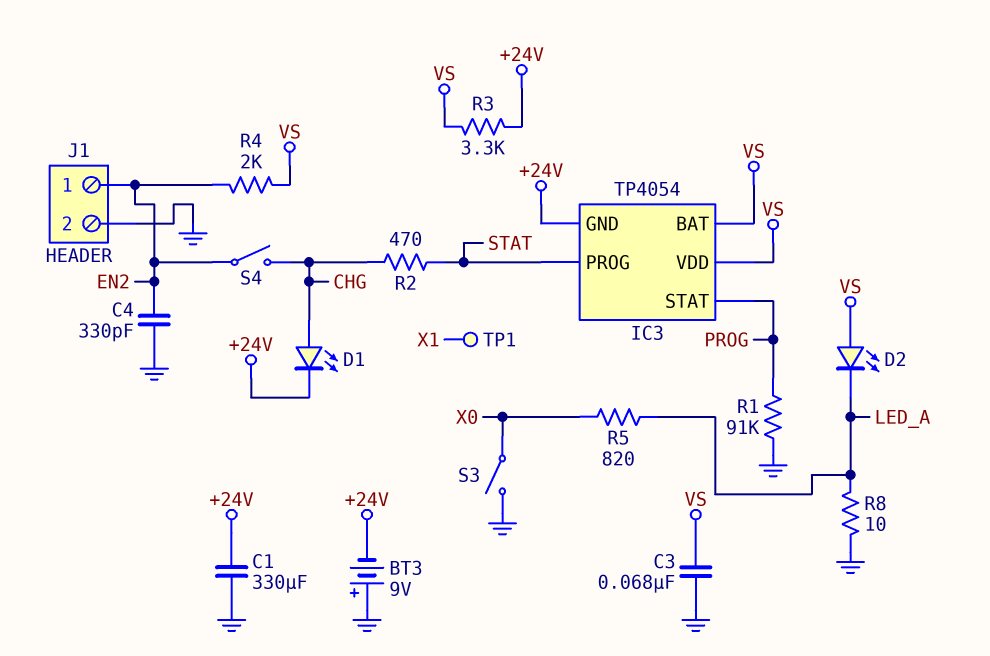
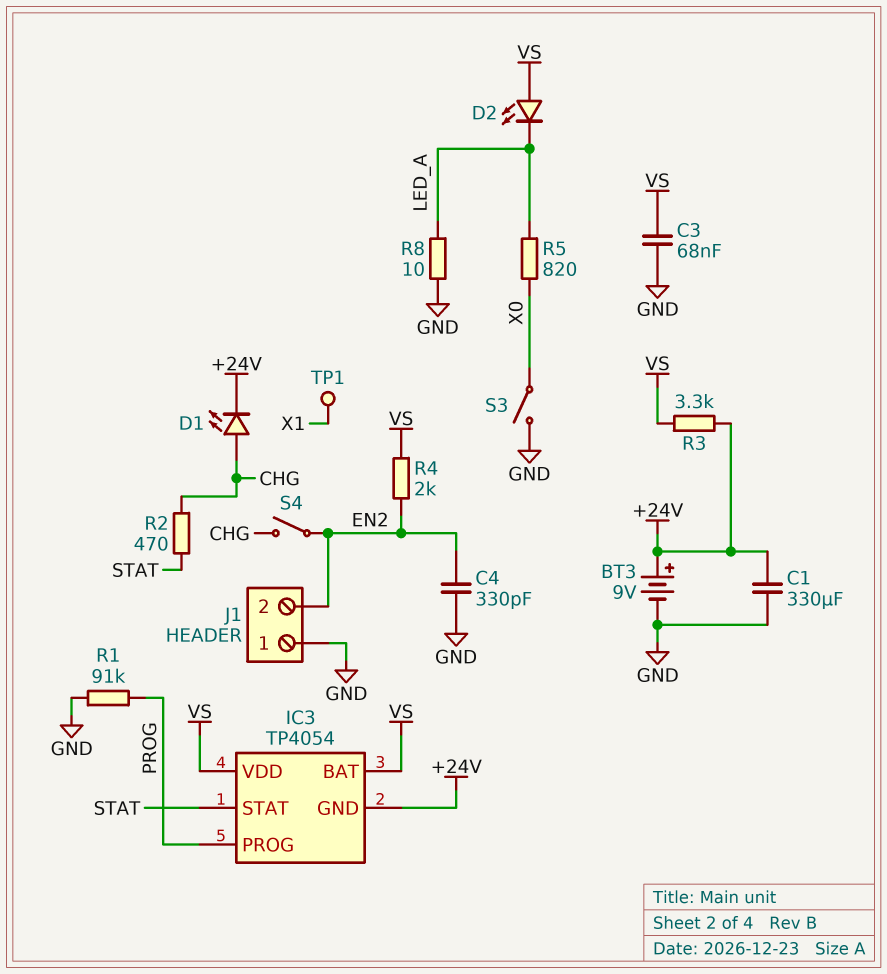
BT3: 9V (plus GND, minus +24V) -> 9V (plus +24V, minus GND)
IC3 pin PROG: STAT -> PROG
IC3 pin STAT: PROG -> STAT
J1 pin 1: EN2 -> GND
J1 pin 2: GND -> EN2

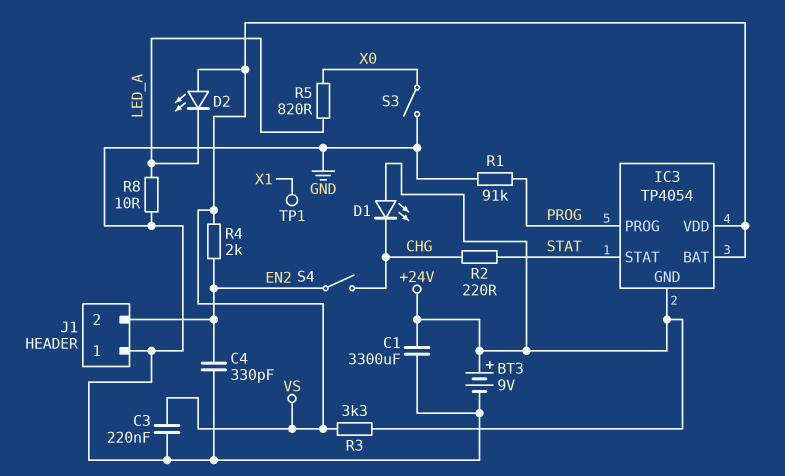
C1: 330uF (+24V, GND) -> 3300uF (+24V, GND)
C3: 68nF (GND, VS) -> 220nF (GND, VS)
D1: LED (A CHG, K +24V) -> LED (A +24V, K CHG)
R2: 470 (CHG, STAT) -> 220 (CHG, STAT)

